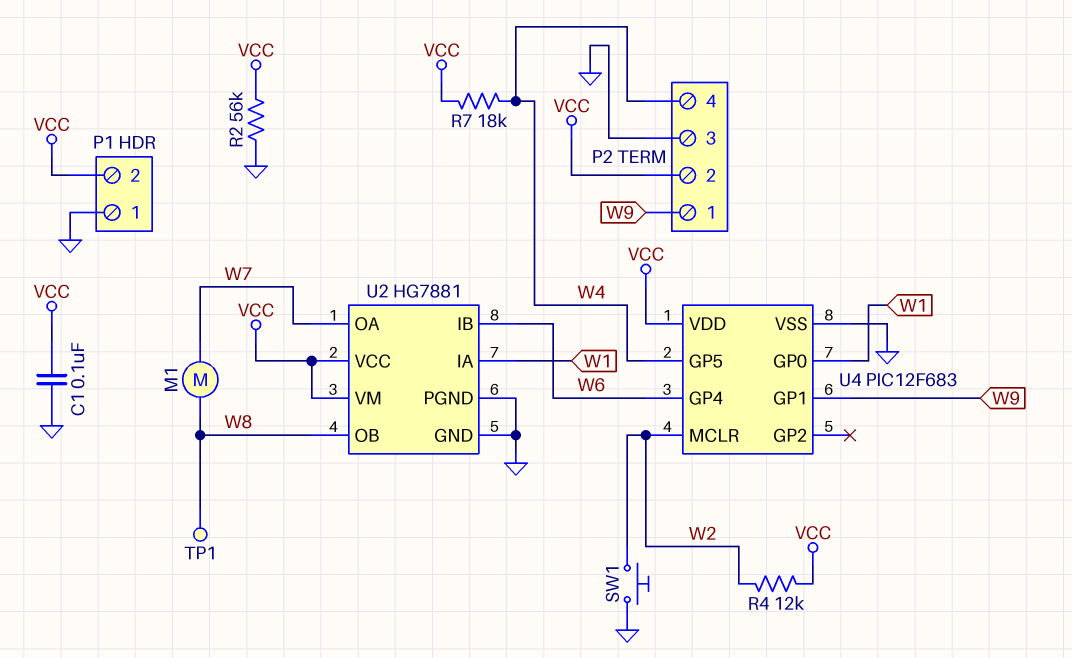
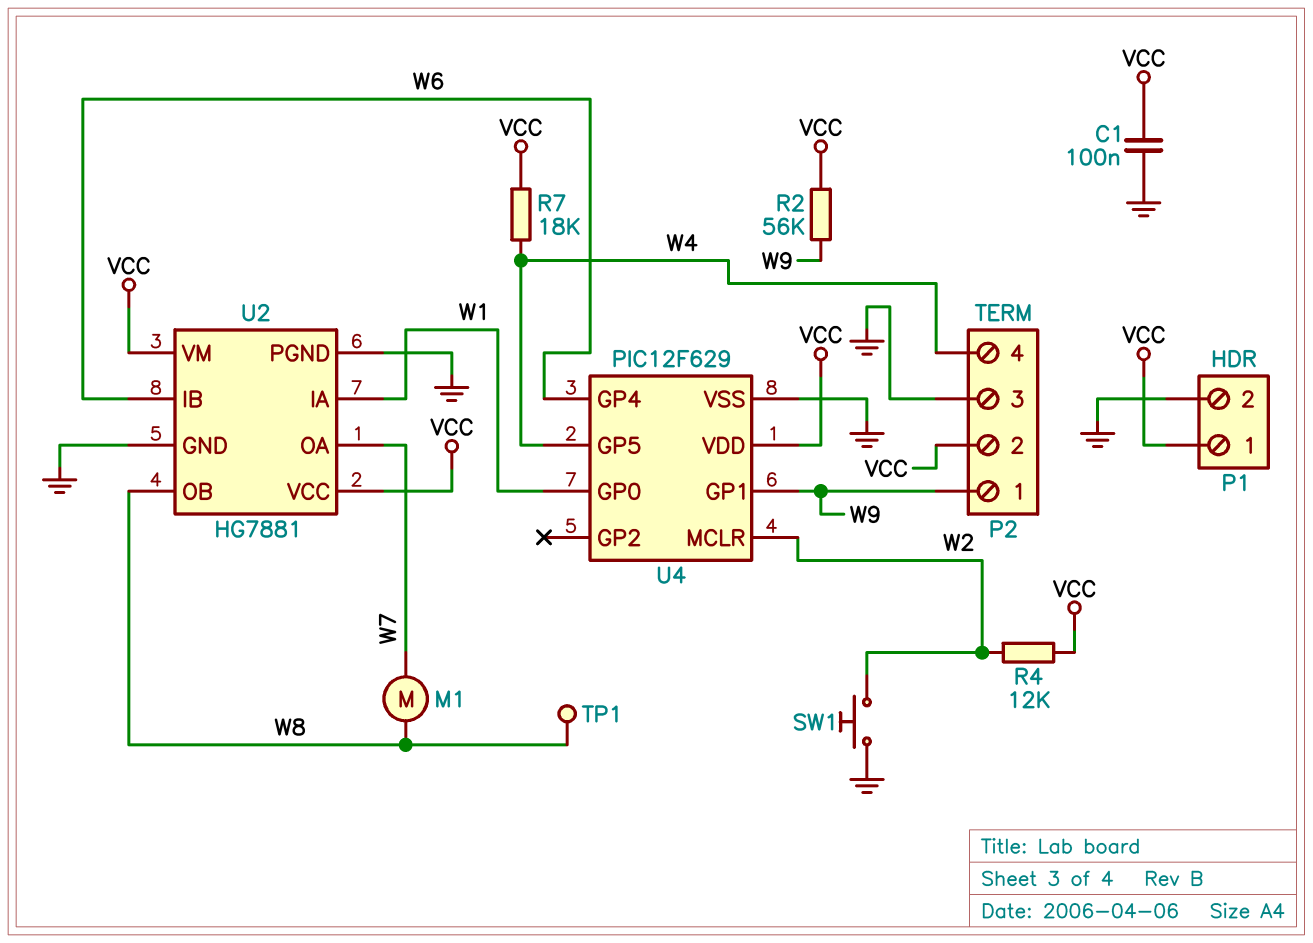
P1 pin 1: GND -> VCC
P1 pin 2: VCC -> GND
R2: 56k (GND, VCC) -> 56k (VCC, W9)
U4: PIC12F683 -> PIC12F629

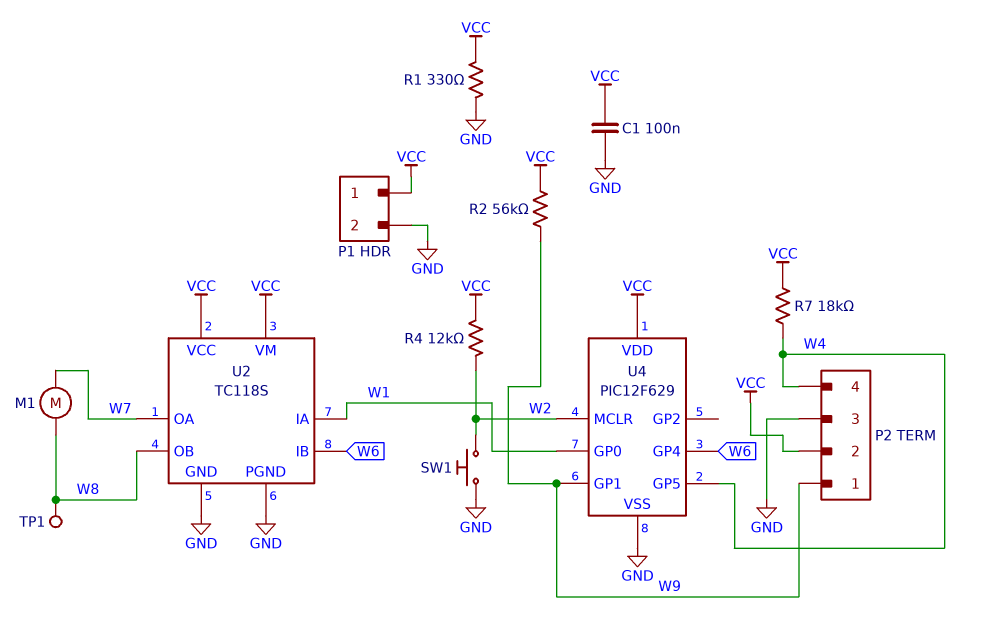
R1: none -> 330 (GND, VCC)
U2: HG7881 -> TC118S

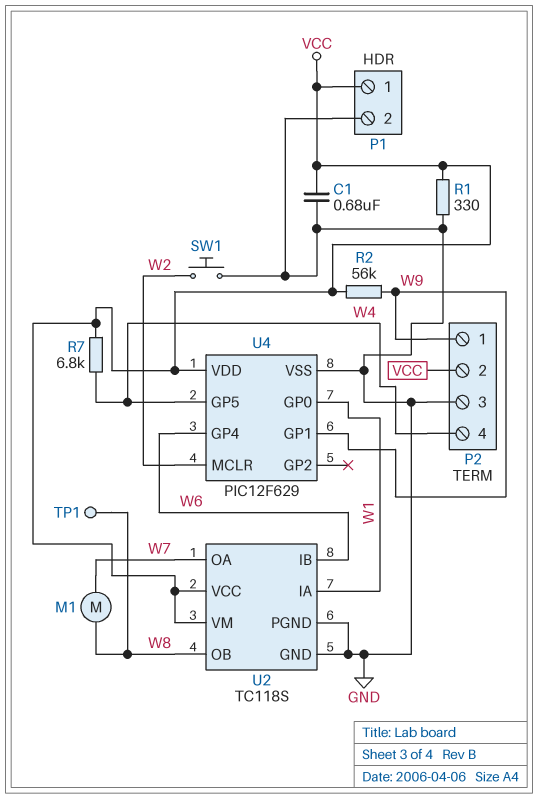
C1: 100nF (GND, VCC) -> 680nF (GND, VCC)
R4: 12k (VCC, W2) -> none
R7: 18k (VCC, W4) -> 6.8k (VCC, W4)

